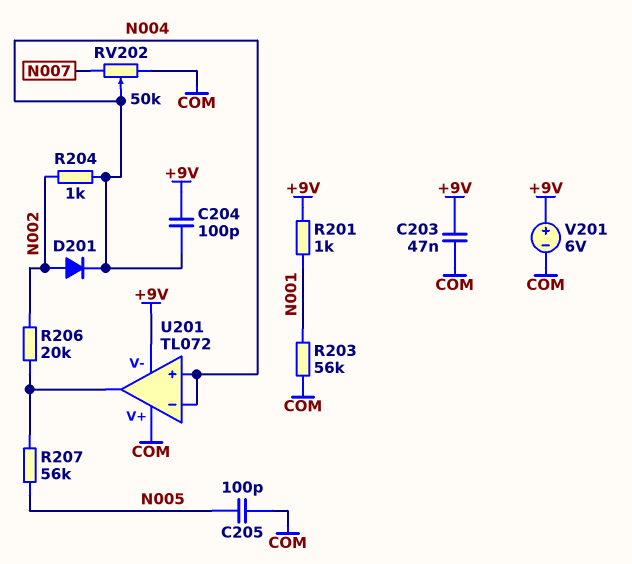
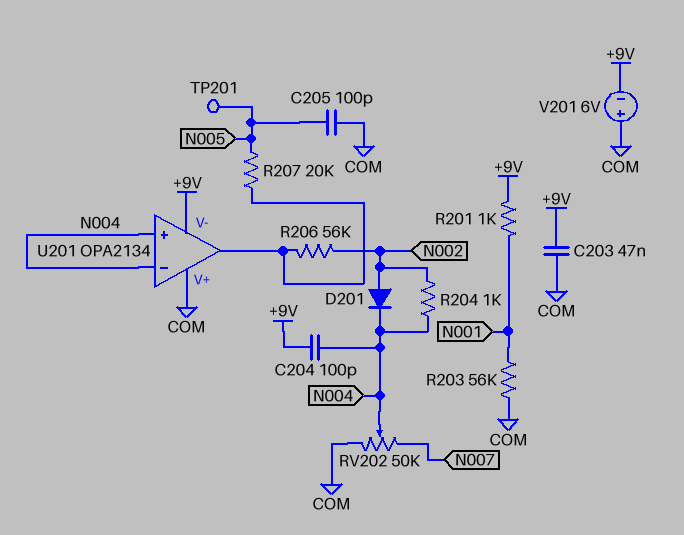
R206: 20k (N002, U201/out) -> 56k (N002, U201/out)
R207: 56k (N005, U201/out) -> 20k (N005, U201/out)
TP201: none -> test point (N005)
U201: TL072 -> OPA2134
V201: 6V (plus +9V, minus COM) -> 6V (plus COM, minus +9V)

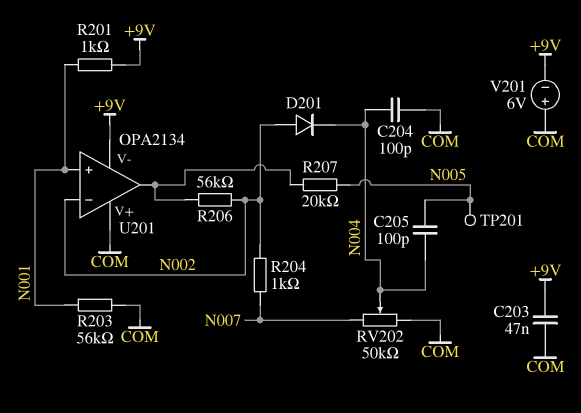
C204: 100pF (+9V, N004) -> 100pF (COM, N004)
C205: 100pF (COM, N005) -> 100pF (N004, N005)
R204: 1k (N002, N004) -> 1k (N002, N007)
U201 pin in+: N004 -> N001
U201 pin in-: N004 -> N002

